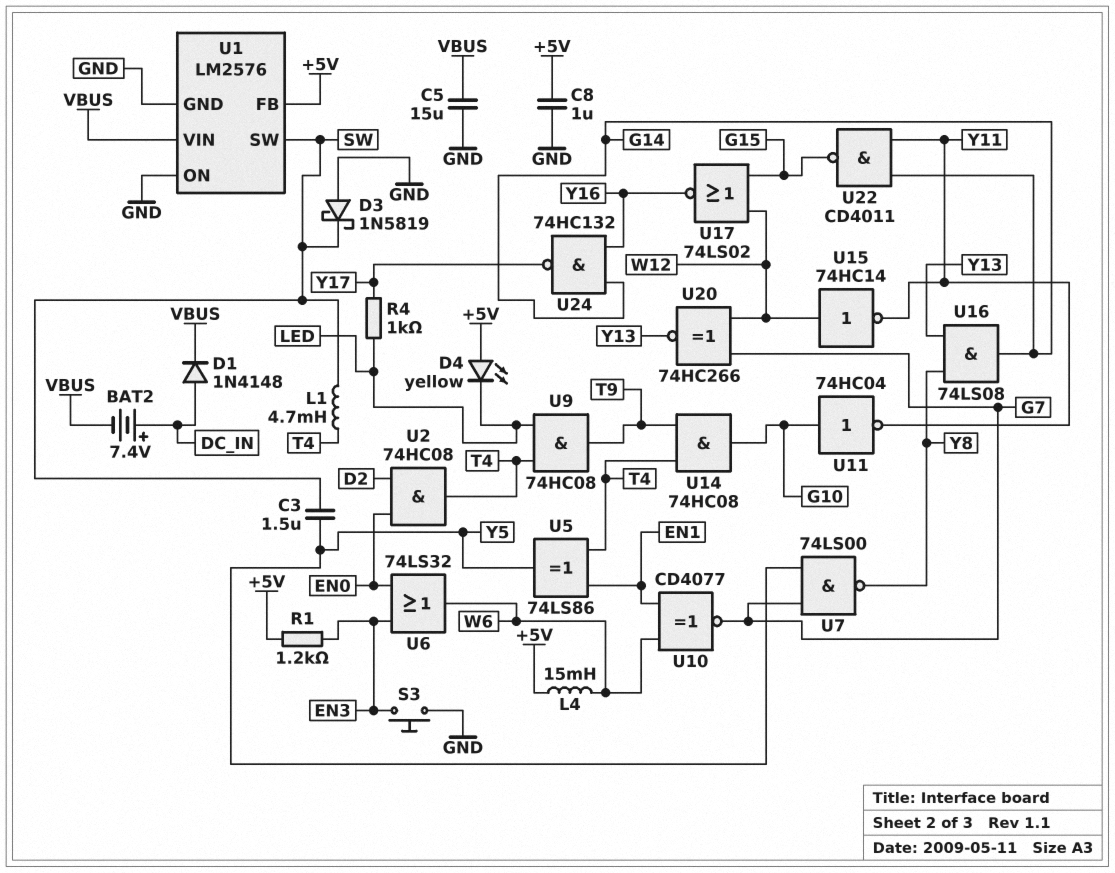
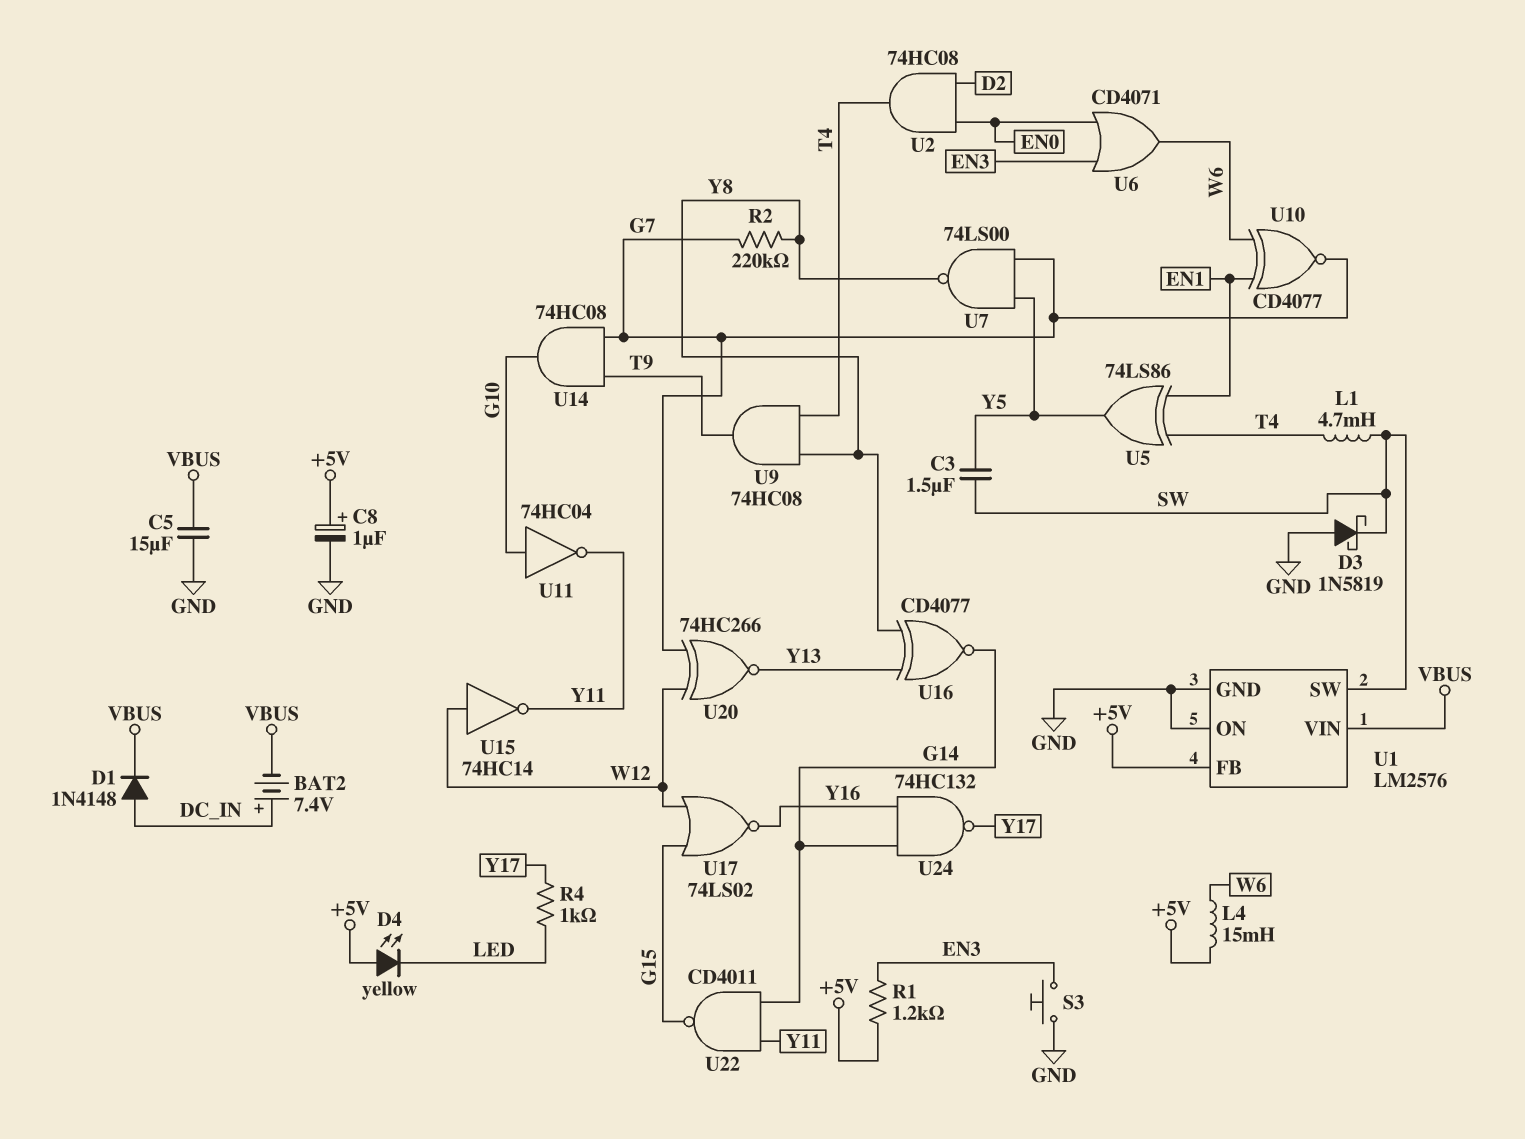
C8: 1uF (+5V, GND) -> 1uF (plus +5V, minus GND)
R2: none -> 220k (G7, Y8)
U6: OR 74LS32 (in EN0, in EN3, out W6) -> OR CD4071 (in EN0, in EN3, out W6)
U9: AND 74HC08 (in LED, in T4, out T9) -> AND 74HC08 (in T4, in Y8, out T9)
U14: AND 74HC08 (in T4, in T9, out G10) -> AND 74HC08 (in G7, in T9, out G10)
U16: AND 74LS08 (in Y8, in Y13, out G14) -> XNOR CD4077 (in Y8, in Y13, out G14)

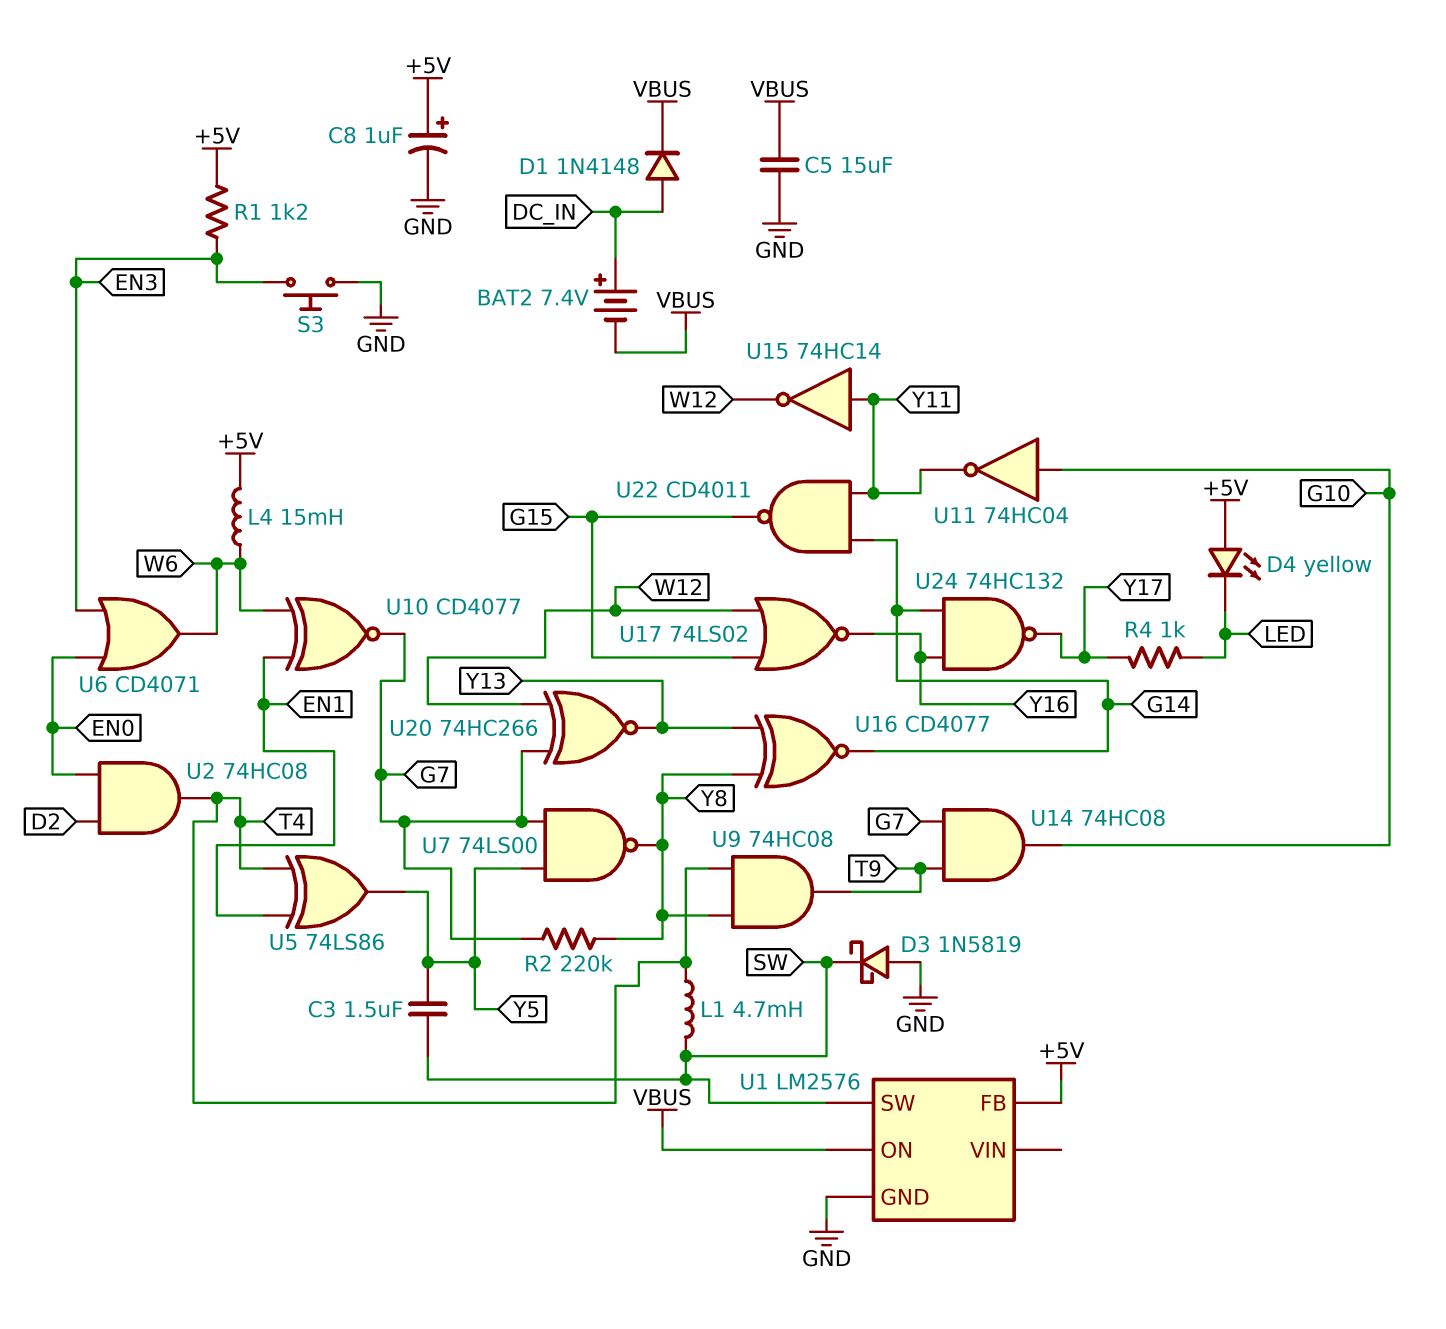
U1 pin ON: GND -> VBUS
U1 pin VIN: VBUS -> none
U15: NOT 74HC14 (in W12, out Y11) -> NOT 74HC14 (in Y11, out W12)

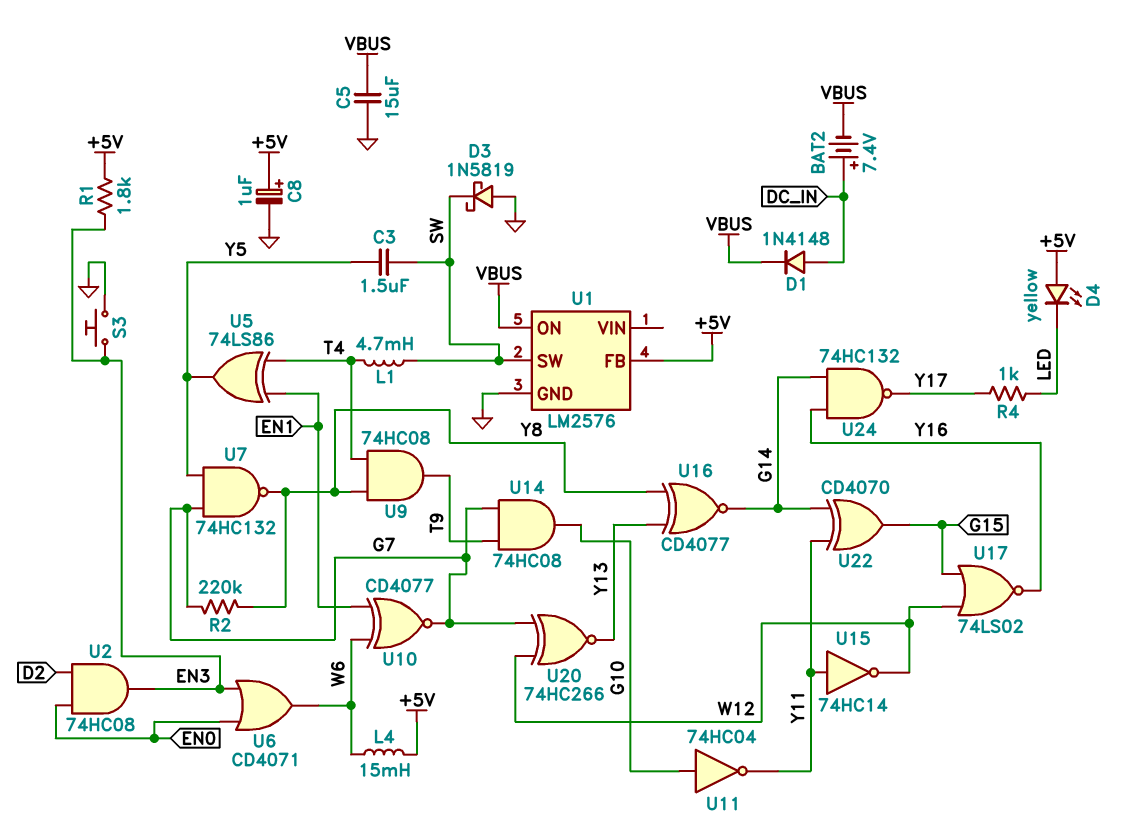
R1: 1.2k (+5V, EN3) -> 1.8k (+5V, EN3)
U2: AND 74HC08 (in D2, in EN0, out T4) -> AND 74HC08 (in D2, in EN0, out EN3)
U7: NAND 74LS00 (in G7, in Y5, out Y8) -> NAND 74HC132 (in G7, in Y5, out Y8)
U22: NAND CD4011 (in G14, in Y11, out G15) -> XOR CD4070 (in G14, in Y11, out G15)

